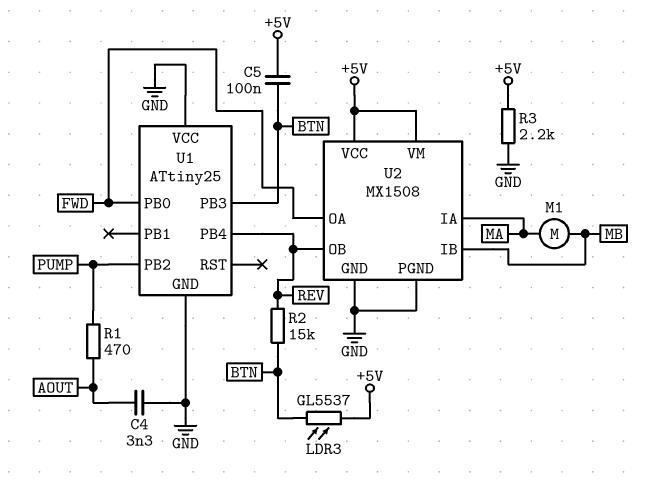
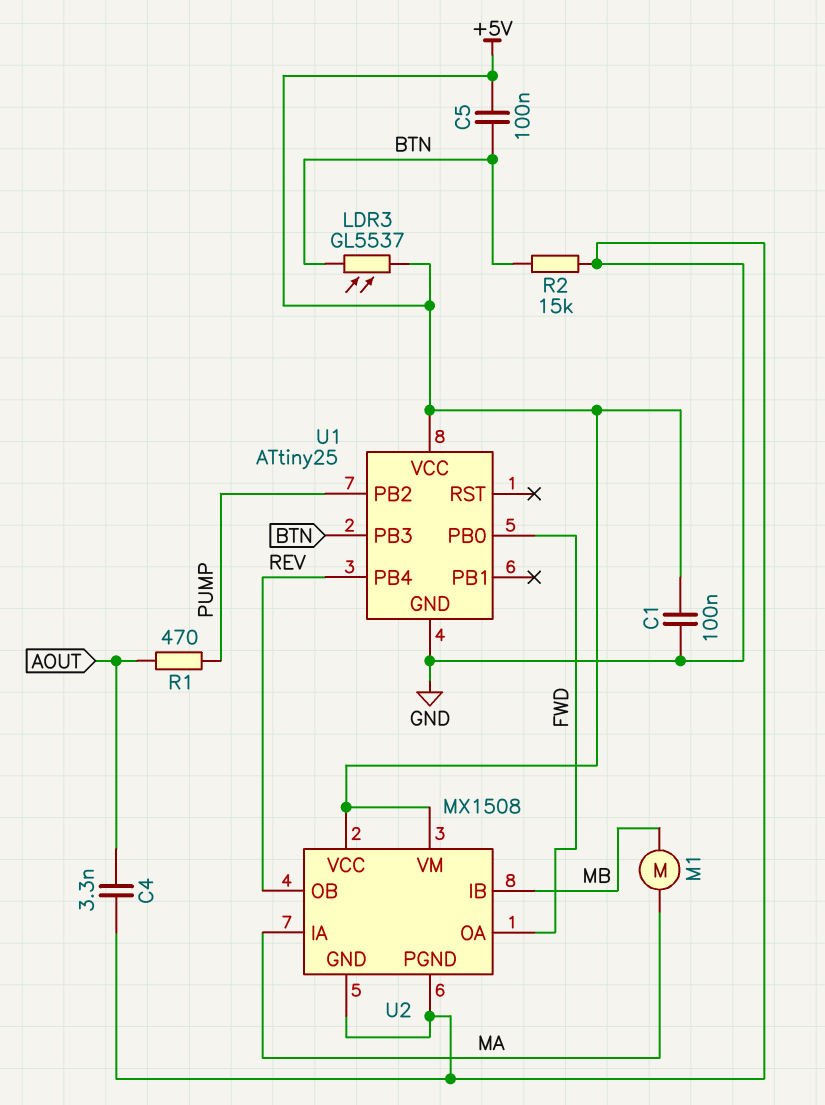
C1: none -> 100nF (+5V, GND)
R2: 15k (BTN, REV) -> 15k (BTN, GND)
R3: 2.2k (+5V, GND) -> none
U1 pin VCC: GND -> +5V

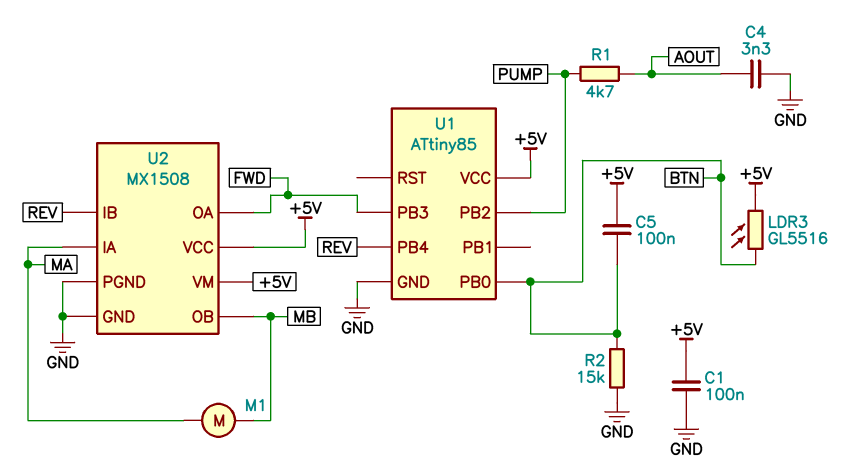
LDR3: GL5537 (+5V, BTN) -> GL5516 (+5V, BTN)
R1: 470 (AOUT, PUMP) -> 4.7k (AOUT, PUMP)
U1: ATtiny25 -> ATtiny85
U1 pin PB0: FWD -> BTN
U1 pin PB3: BTN -> FWD
U2 pin IB: MB -> REV
U2 pin OB: REV -> MB

